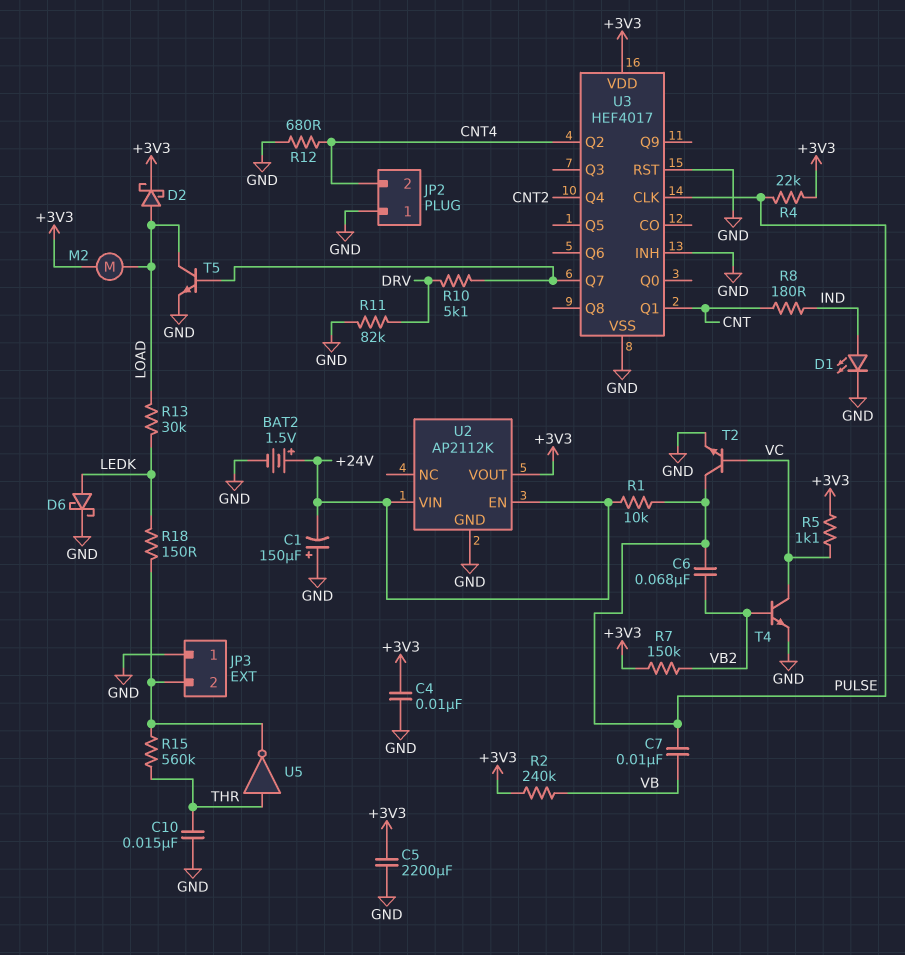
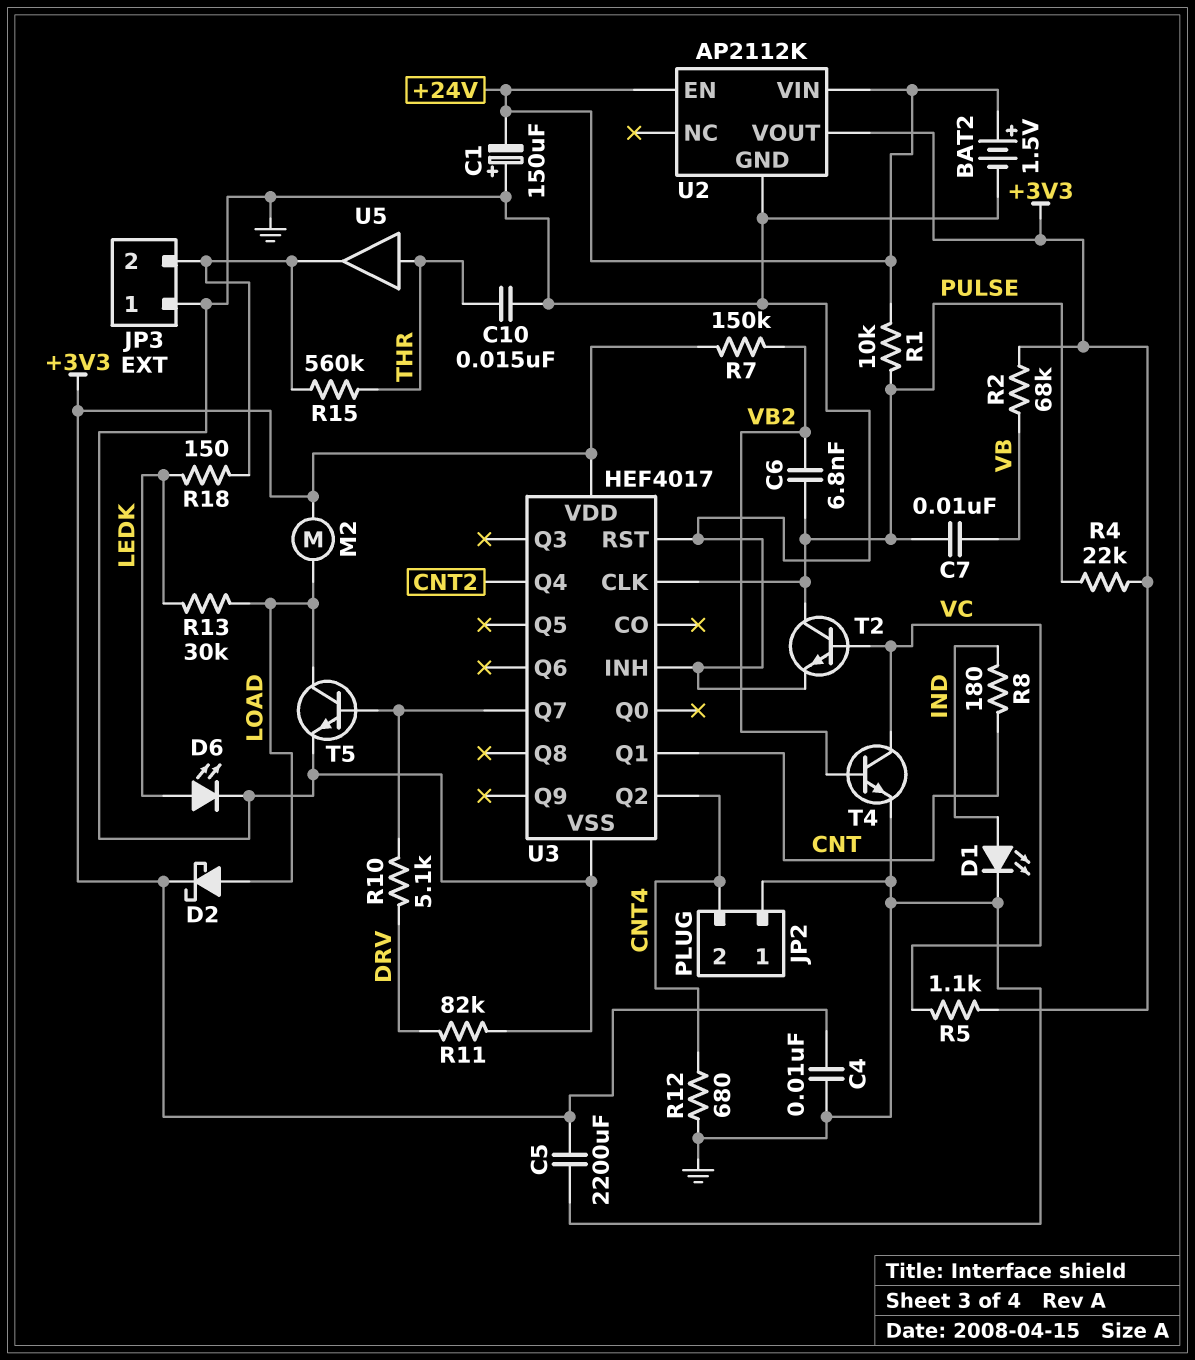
C6: 68nF (PULSE, VB2) -> 6.8nF (PULSE, VB2)
D6: schottky (A LEDK, K GND) -> LED (A LEDK, K GND)
R2: 240k (+3V3, VB) -> 68k (+3V3, VB)
U5: NOT (in THR, out JP3/2) -> buffer (in THR, out JP3/2)

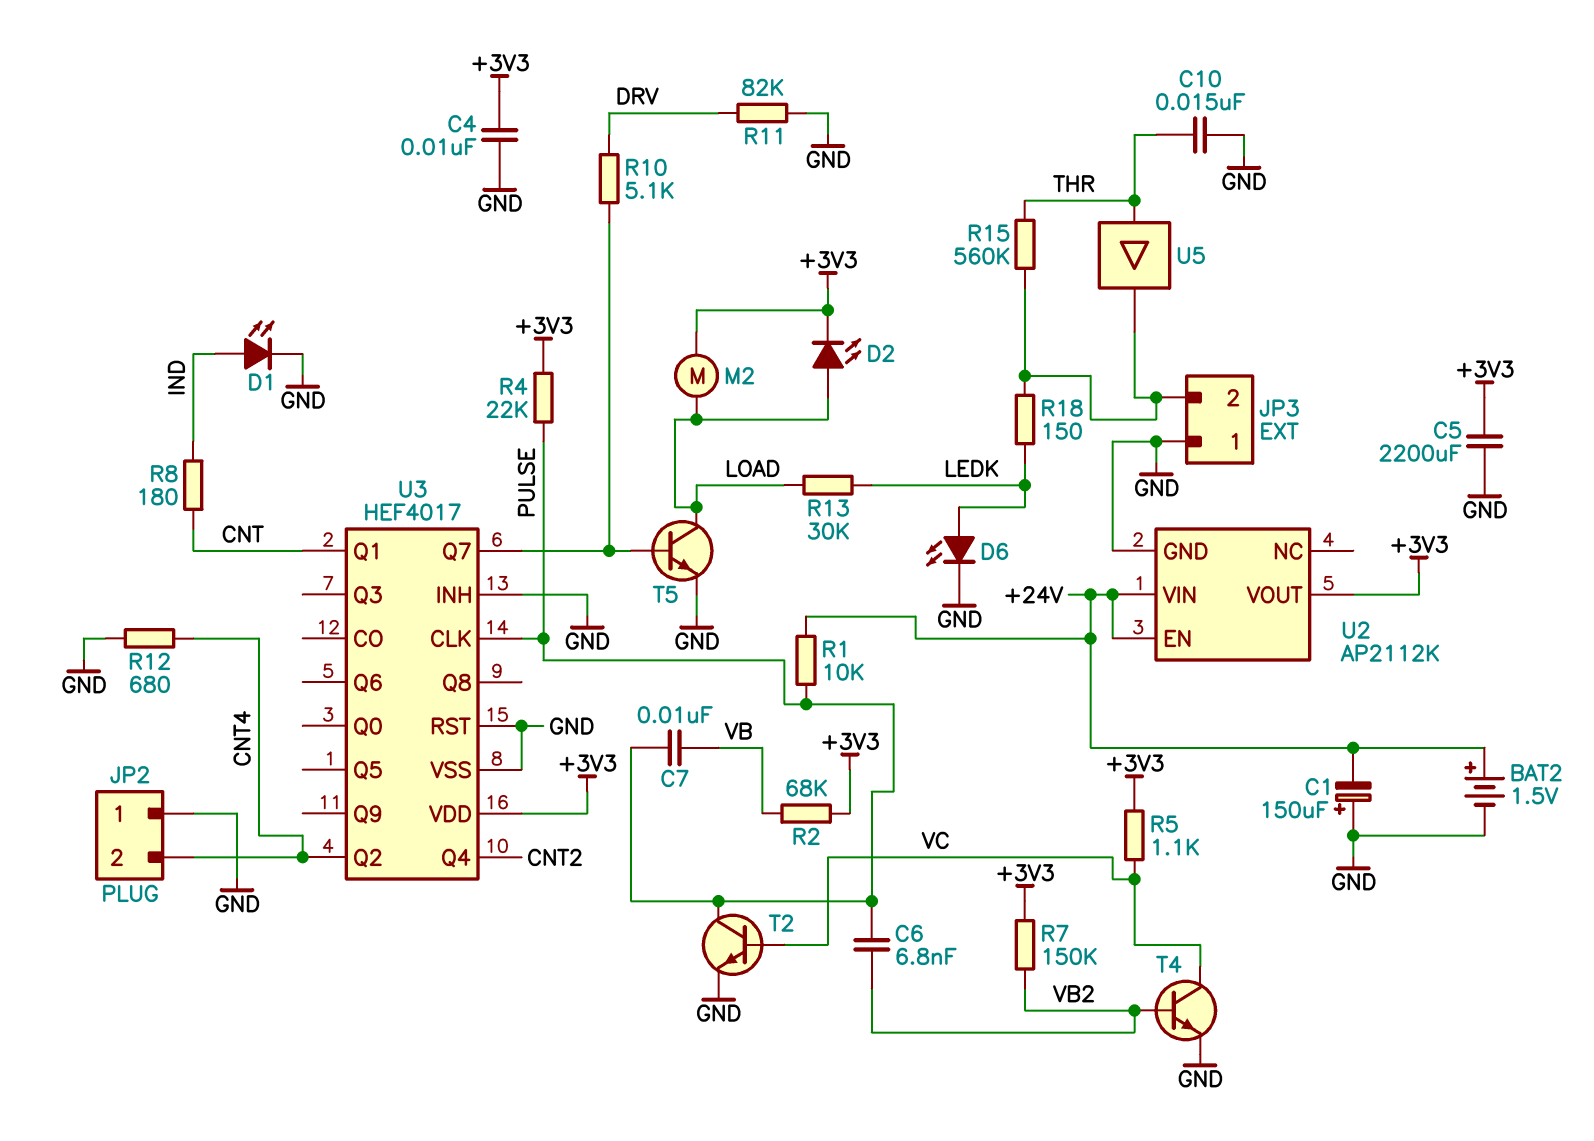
D2: schottky (A LOAD, K +3V3) -> LED (A LOAD, K +3V3)

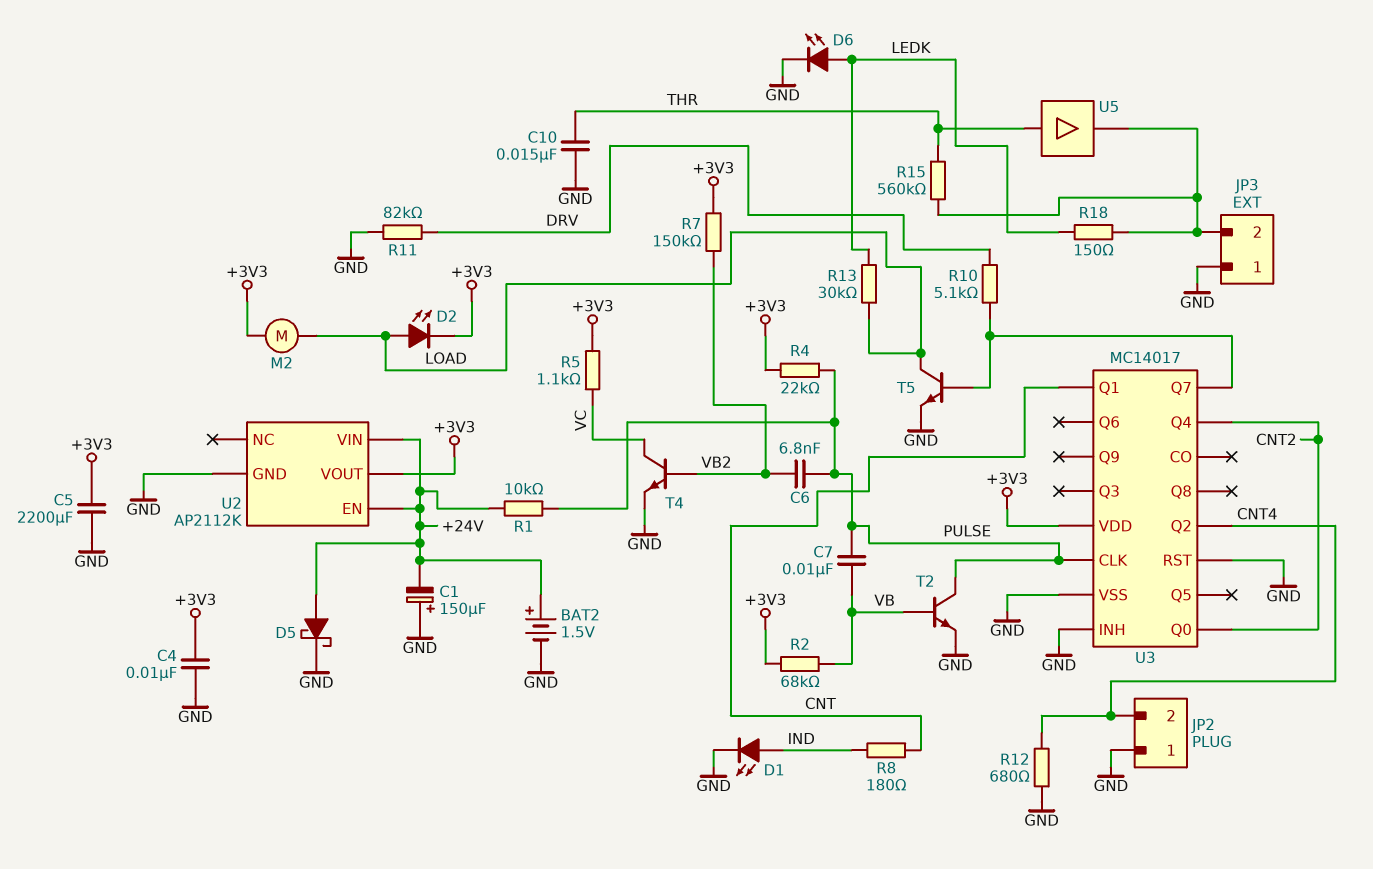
D5: none -> schottky (A +24V, K GND)
T2: NPN (B VC, C PULSE, E GND) -> NPN (B VB, C PULSE, E GND)
U3: HEF4017 -> MC14017
U3 pin Q0: none -> CNT2

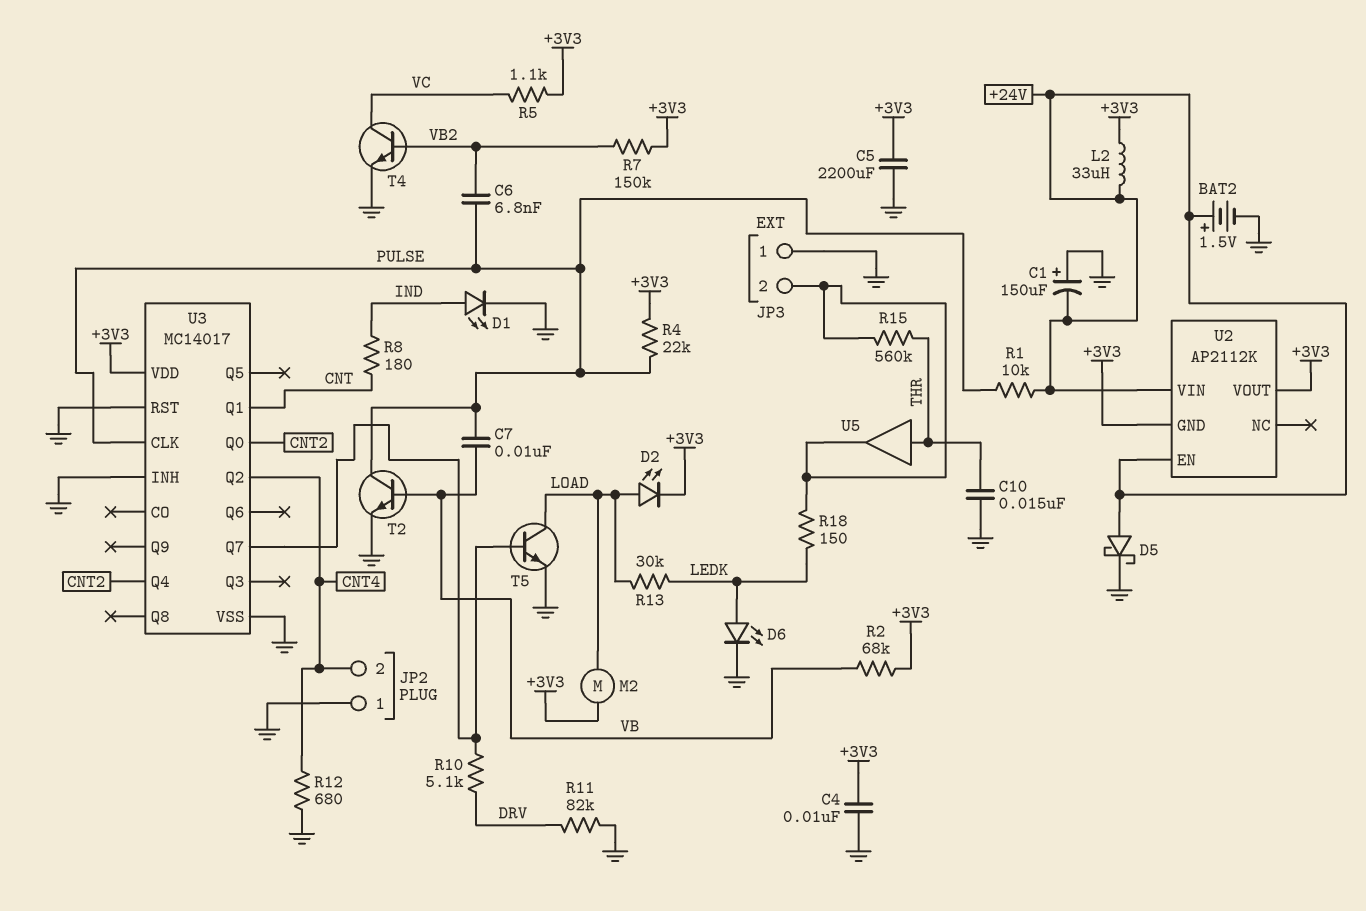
L2: none -> 33uH (+3V3, +24V)
U2 pin GND: GND -> +3V3

